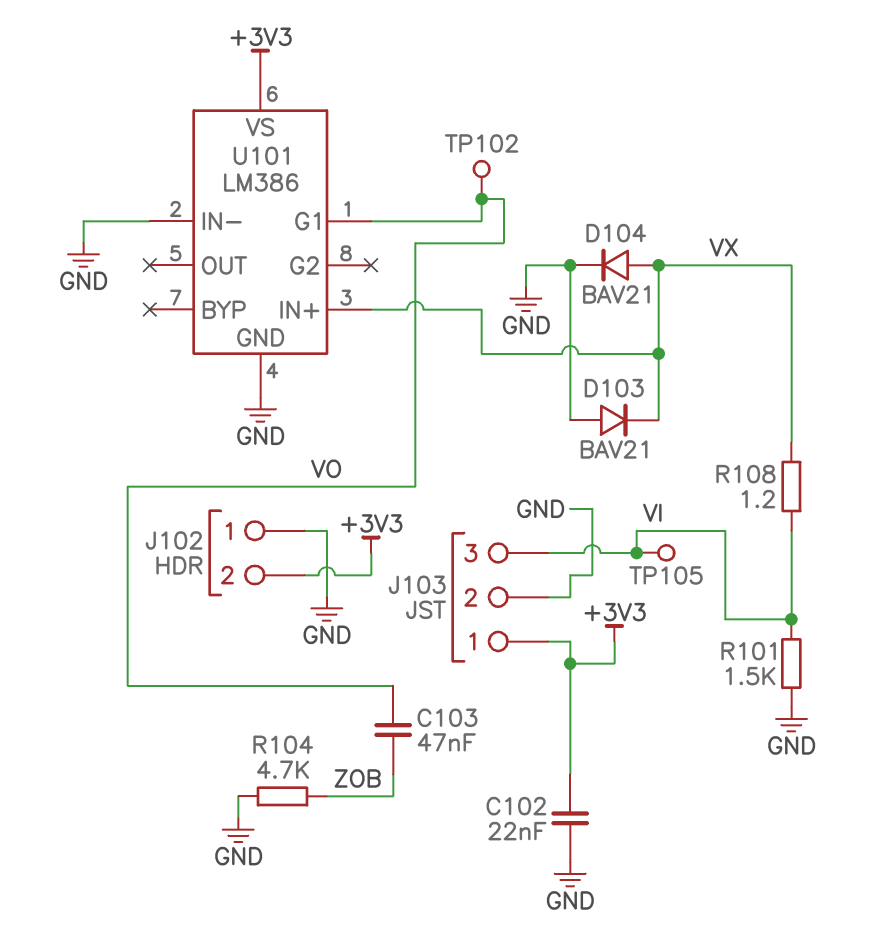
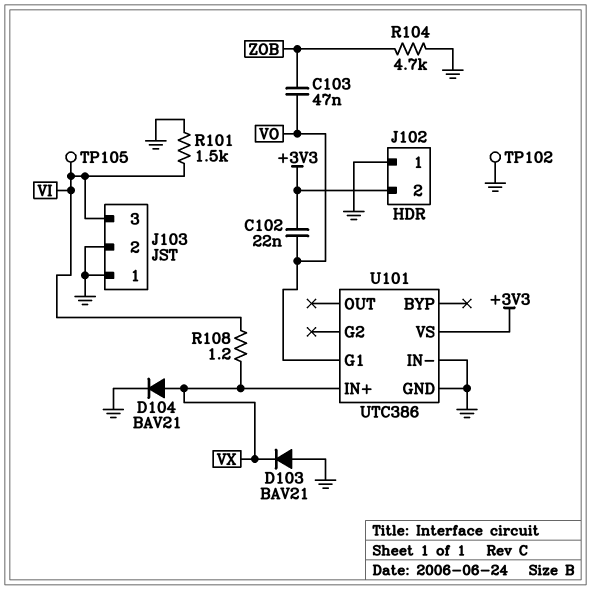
C102: 22nF (+3V3, GND) -> 22nF (+3V3, VO)
J103 pin 1: +3V3 -> GND
TP102: test point (VO) -> test point (GND)
U101: LM386 -> UTC386

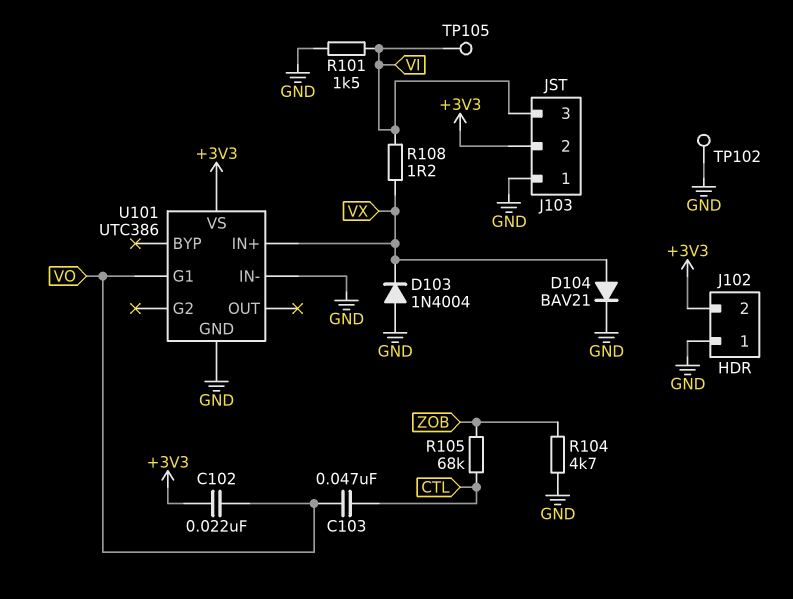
C103: 47nF (VO, ZOB) -> 47nF (CTL, VO)
D103: diode BAV21 (A GND, K VX) -> diode 1N4004 (A GND, K VX)
J103 pin 2: GND -> +3V3
R105: none -> 68k (CTL, ZOB)

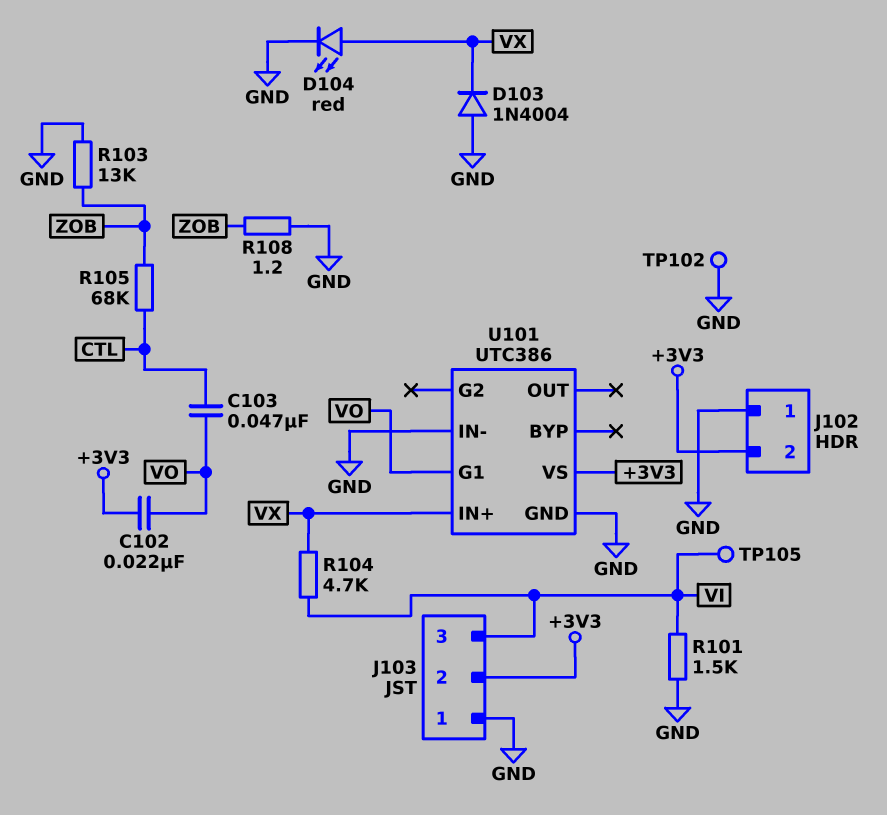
D104: diode BAV21 (A VX, K GND) -> LED red (A VX, K GND)
R103: none -> 13k (GND, ZOB)
R104: 4.7k (GND, ZOB) -> 4.7k (VI, VX)
R108: 1.2 (VI, VX) -> 1.2 (GND, ZOB)

